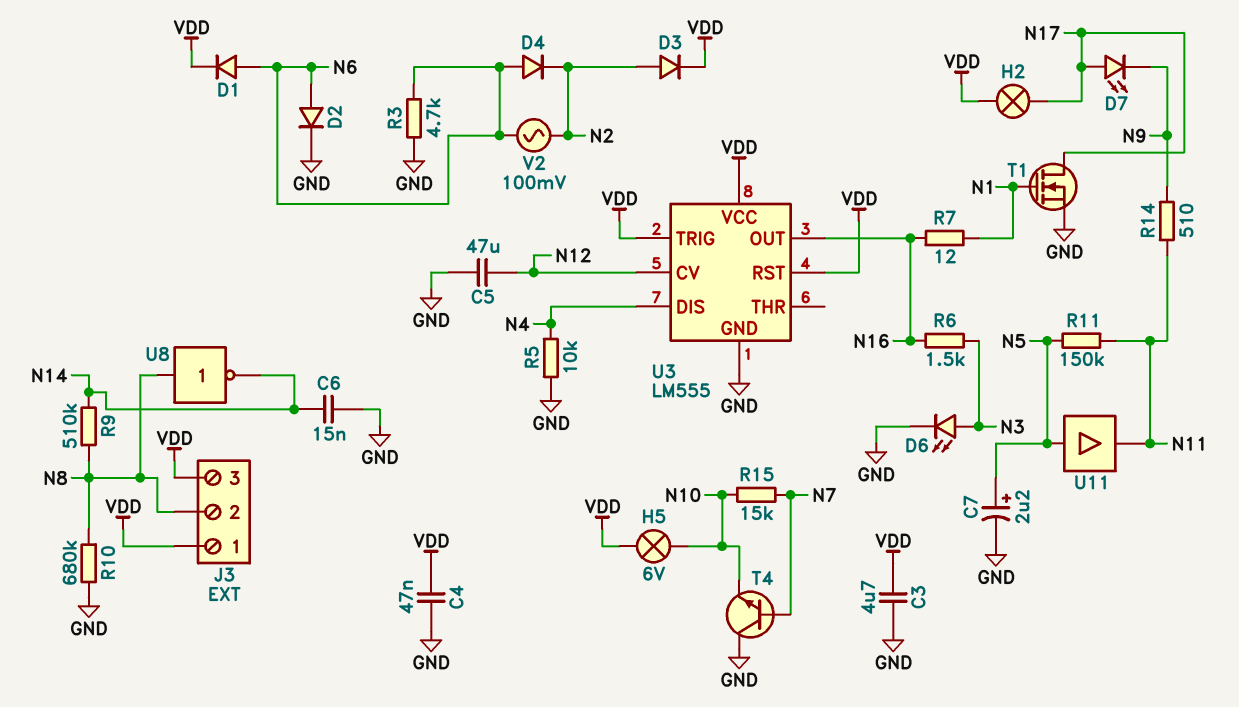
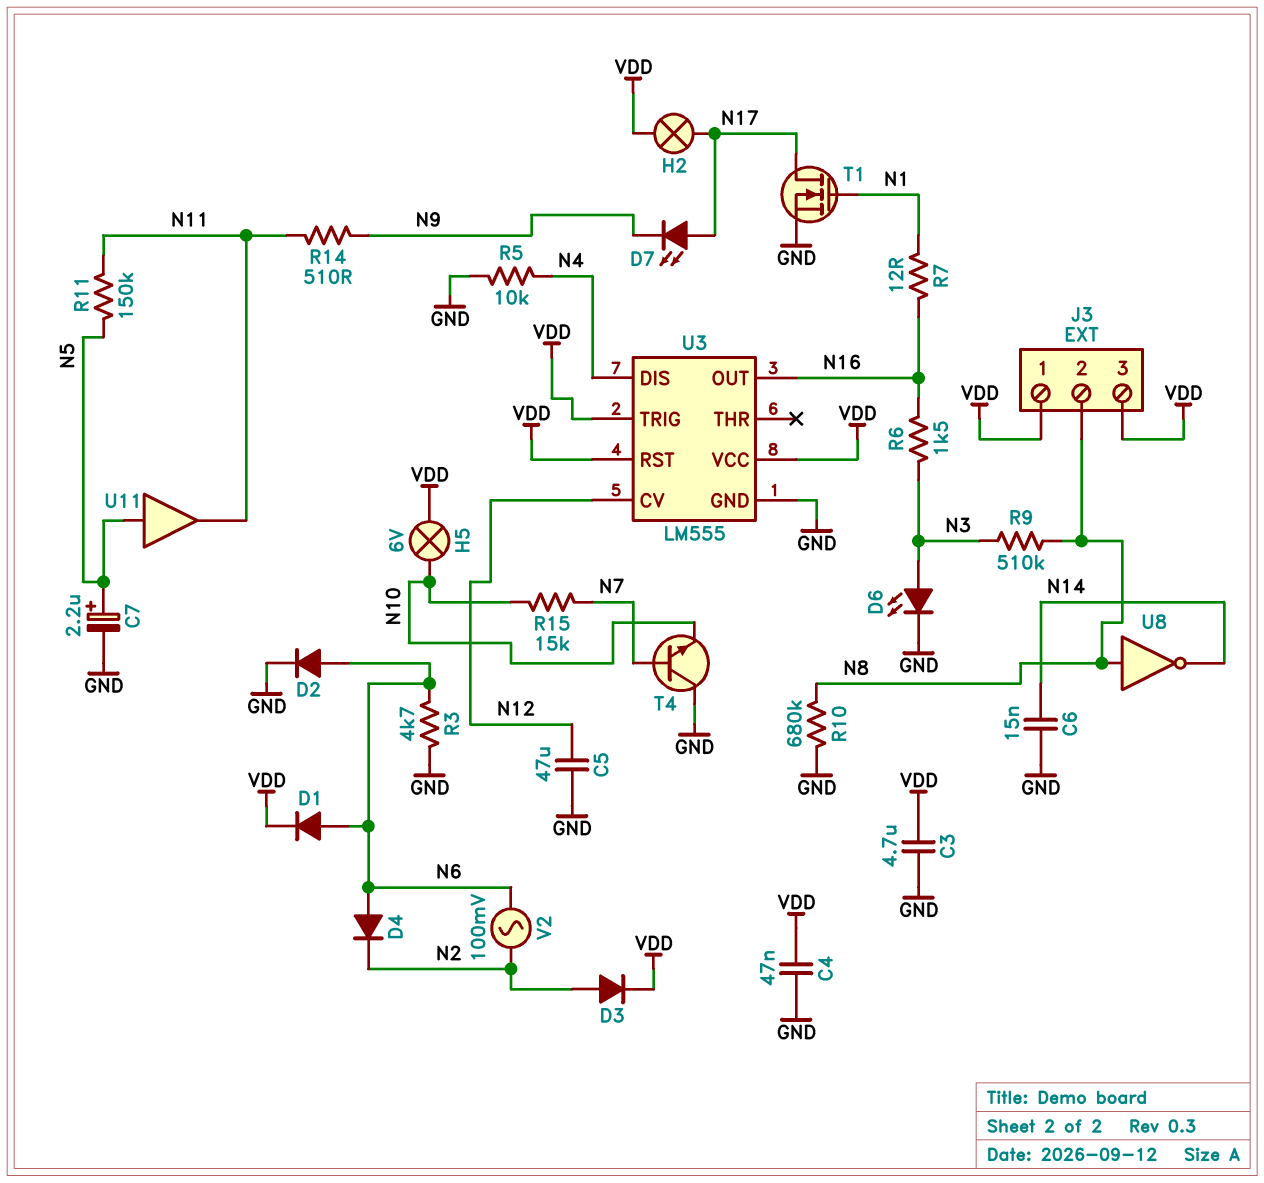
R9: 510k (N8, N14) -> 510k (N3, N8)

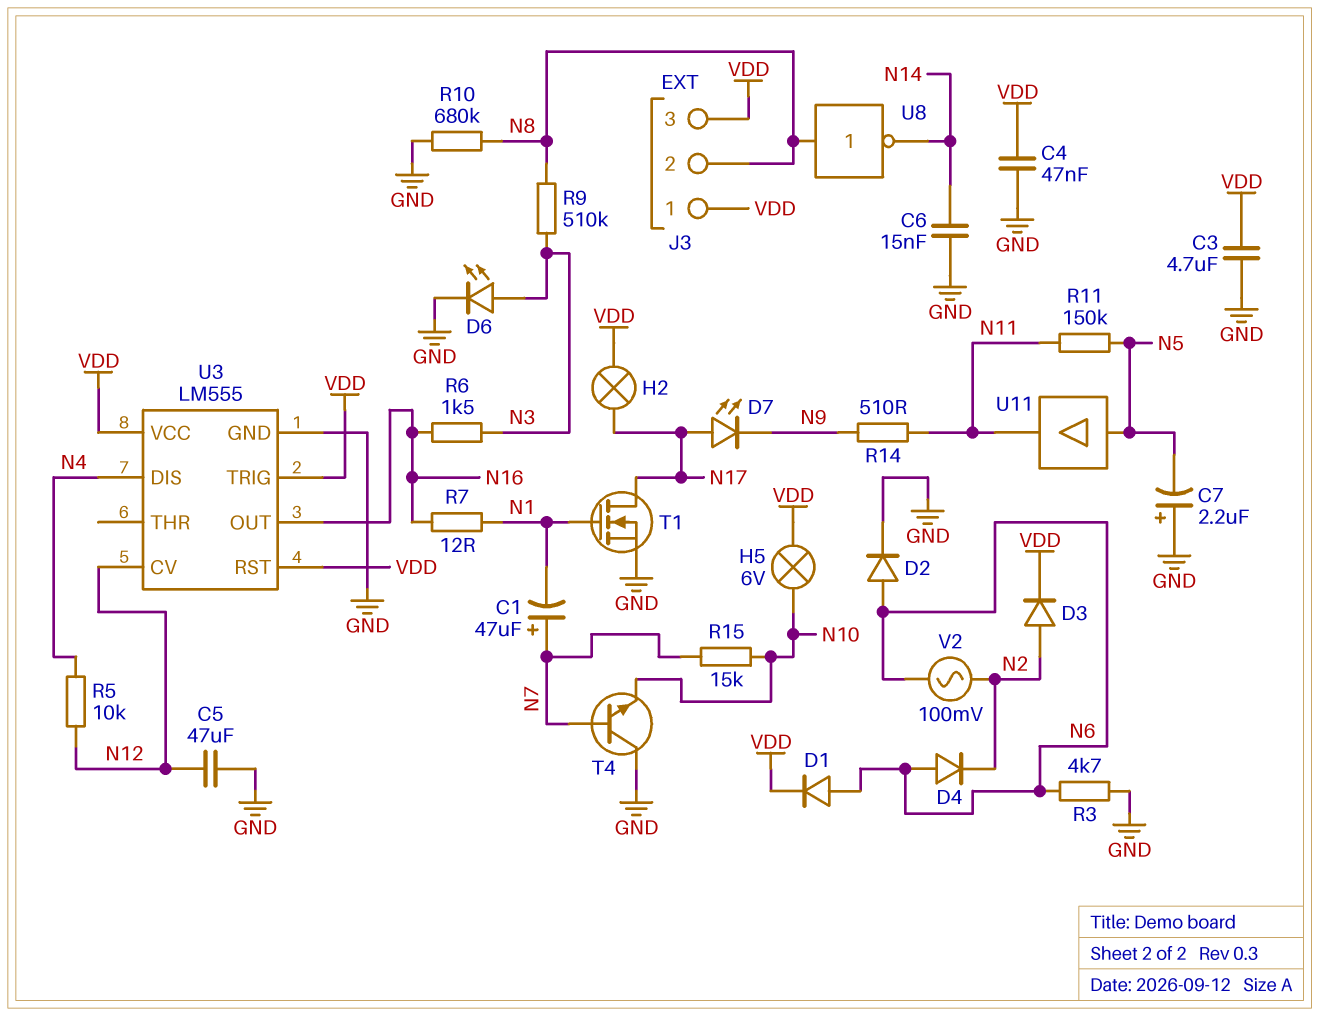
C1: none -> 47uF (plus N7, minus N1)
C7: 2.2uF (plus N5, minus GND) -> 2.2uF (plus GND, minus N5)
R5: 10k (GND, N4) -> 10k (N4, N12)

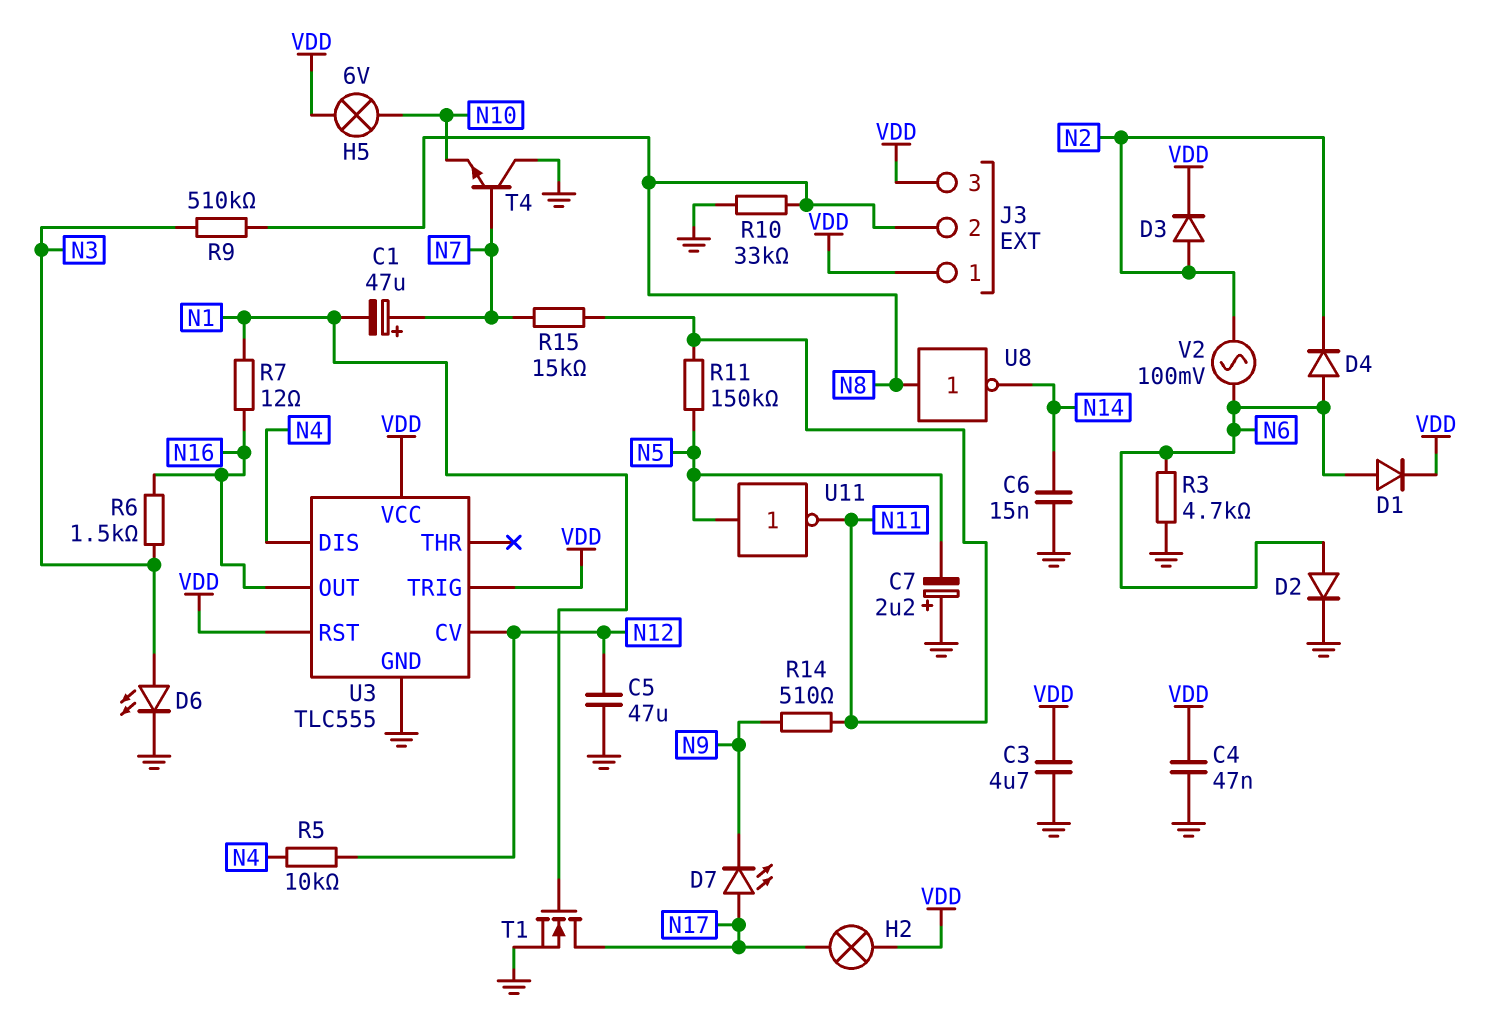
R10: 680k (GND, N8) -> 33k (GND, N8)
R15: 15k (N7, N10) -> 15k (N7, N11)
U3: LM555 -> TLC555
U11: buffer (in N5, out N11) -> NOT (in N5, out N11)

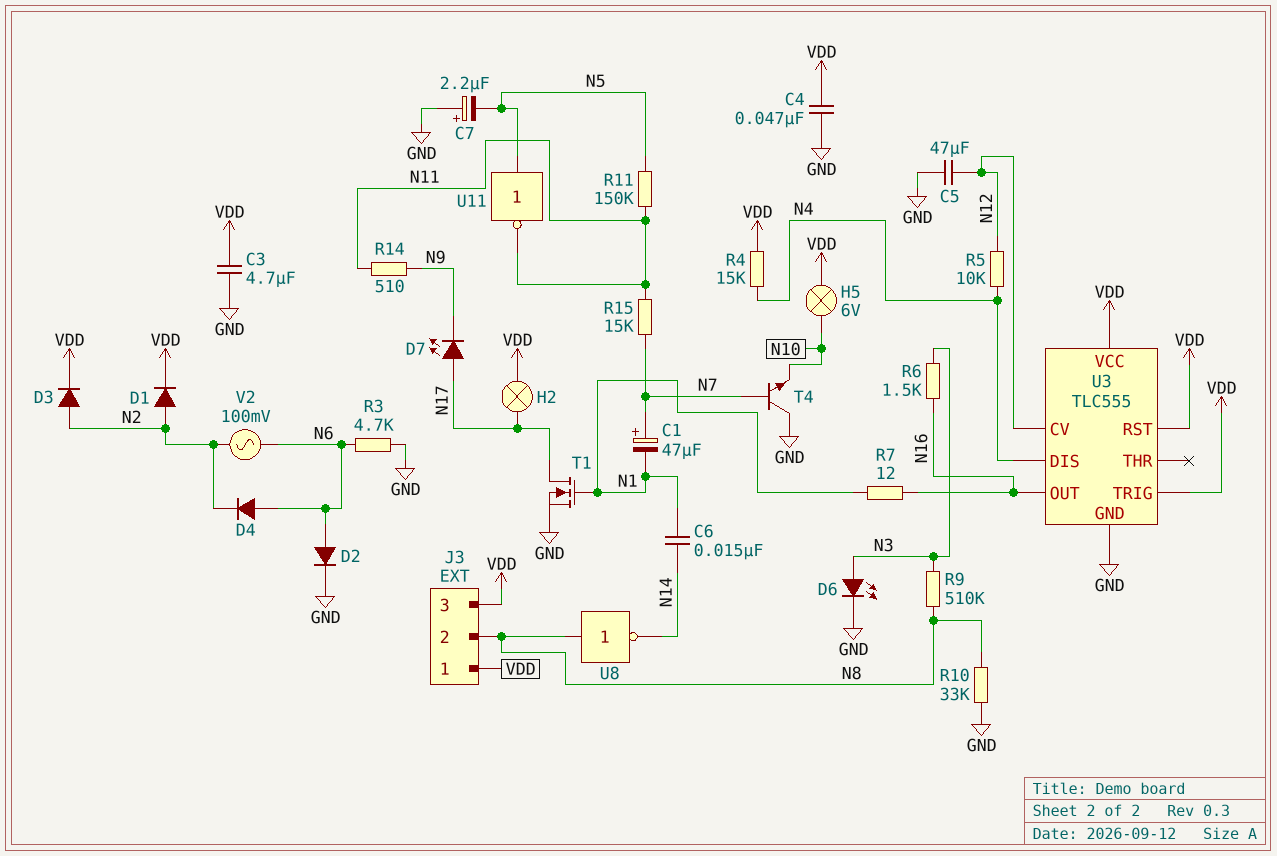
C6: 15nF (GND, N14) -> 15nF (N1, N14)
D1: diode (A N6, K VDD) -> diode (A N2, K VDD)
R4: none -> 15k (N4, VDD)

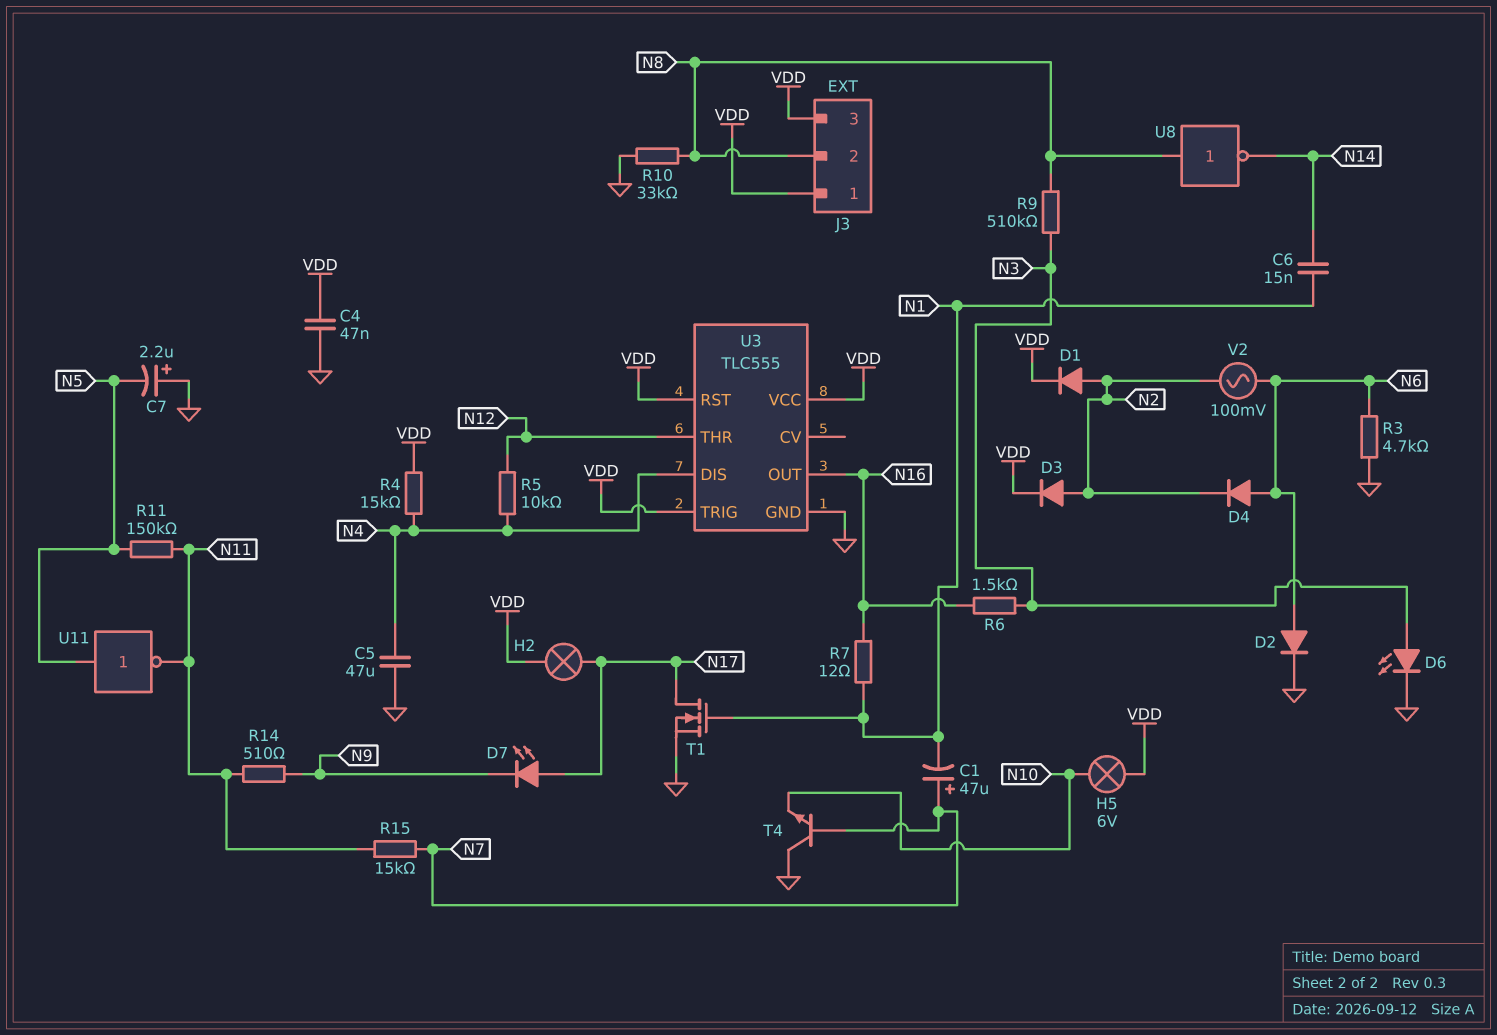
C3: 4.7uF (GND, VDD) -> none
C5: 47uF (GND, N12) -> 47uF (GND, N4)
U3 pin CV: N12 -> none
U3 pin THR: none -> N12

